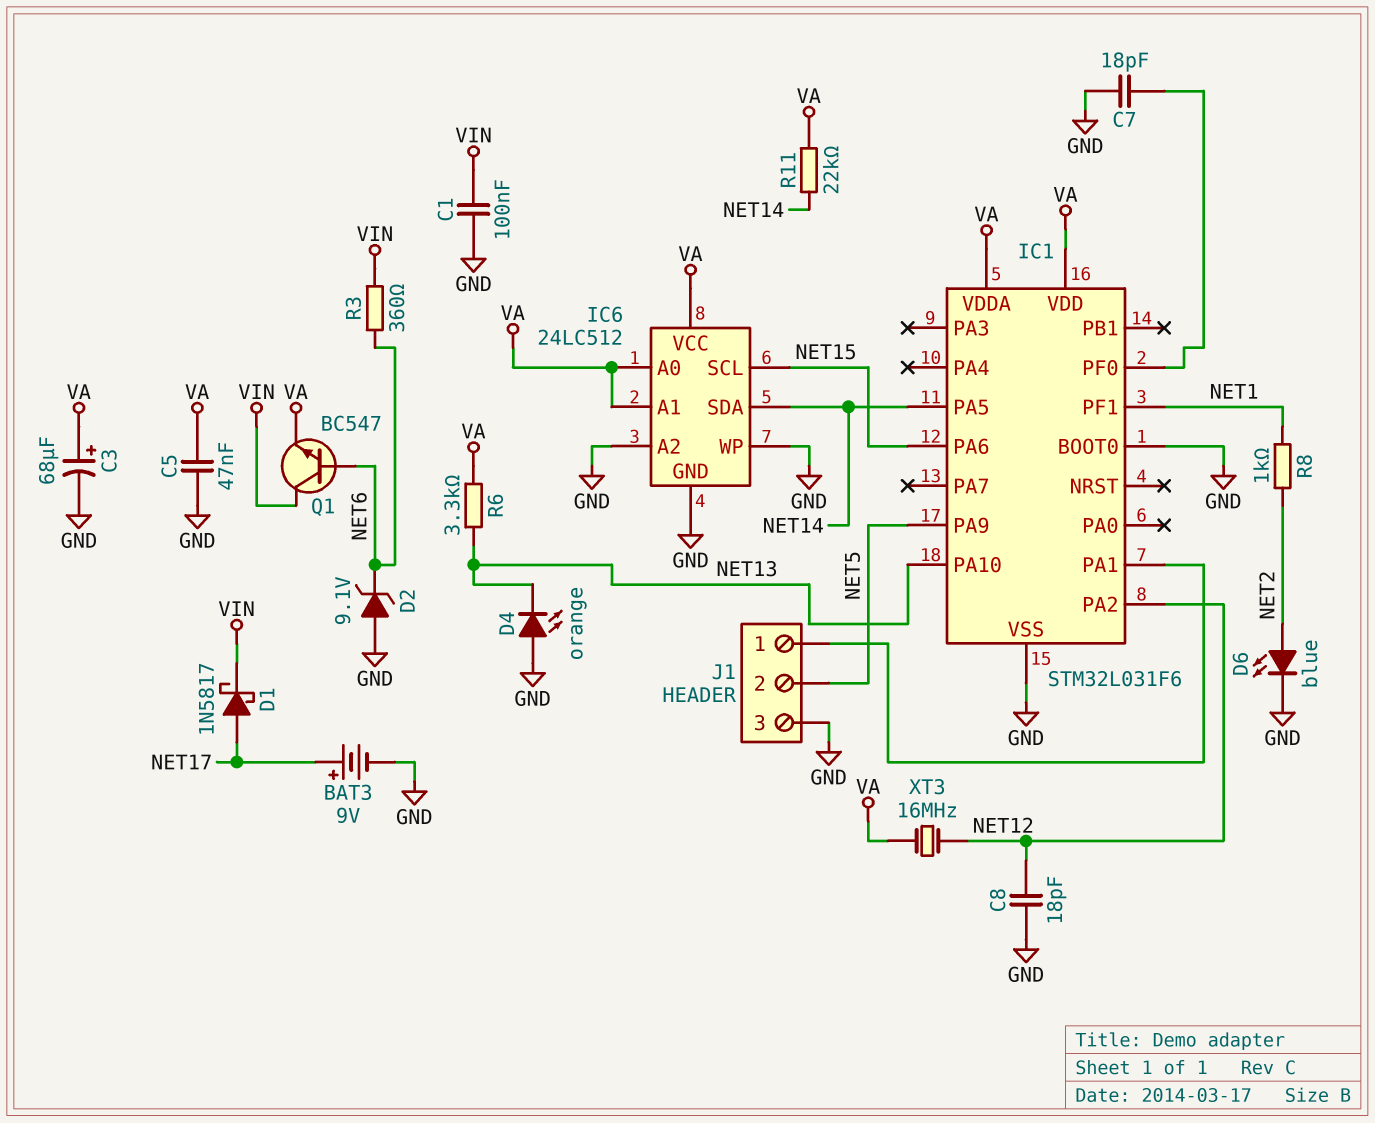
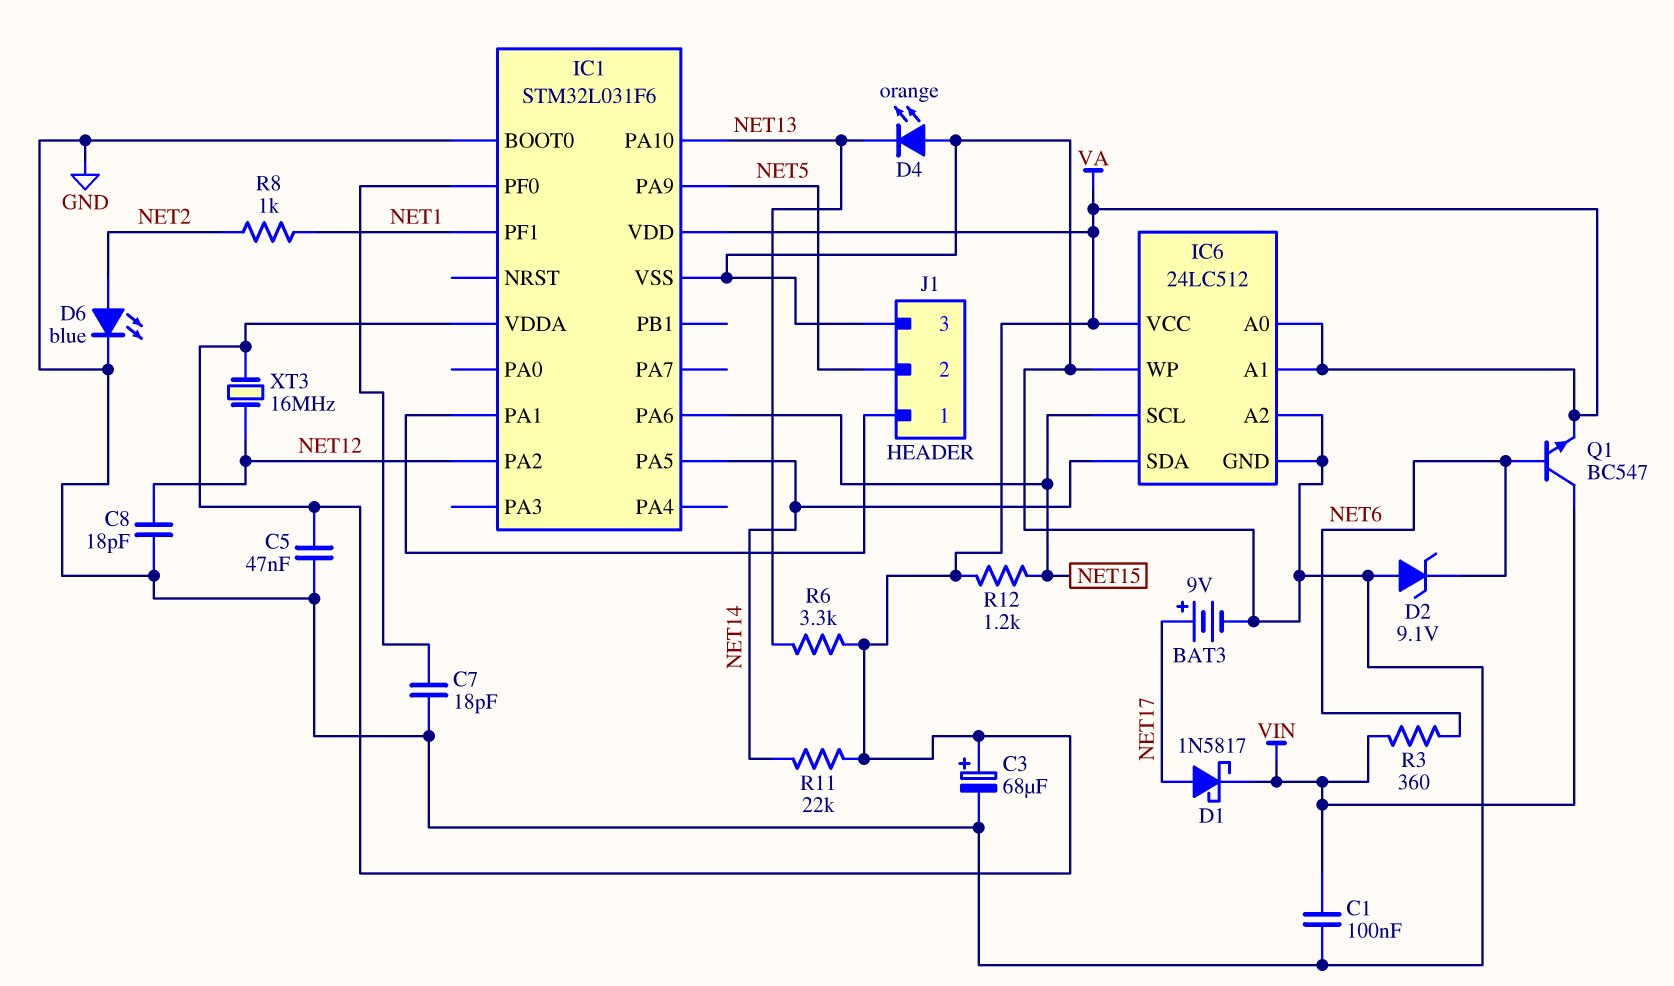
R12: none -> 1.2k (NET15, VA)

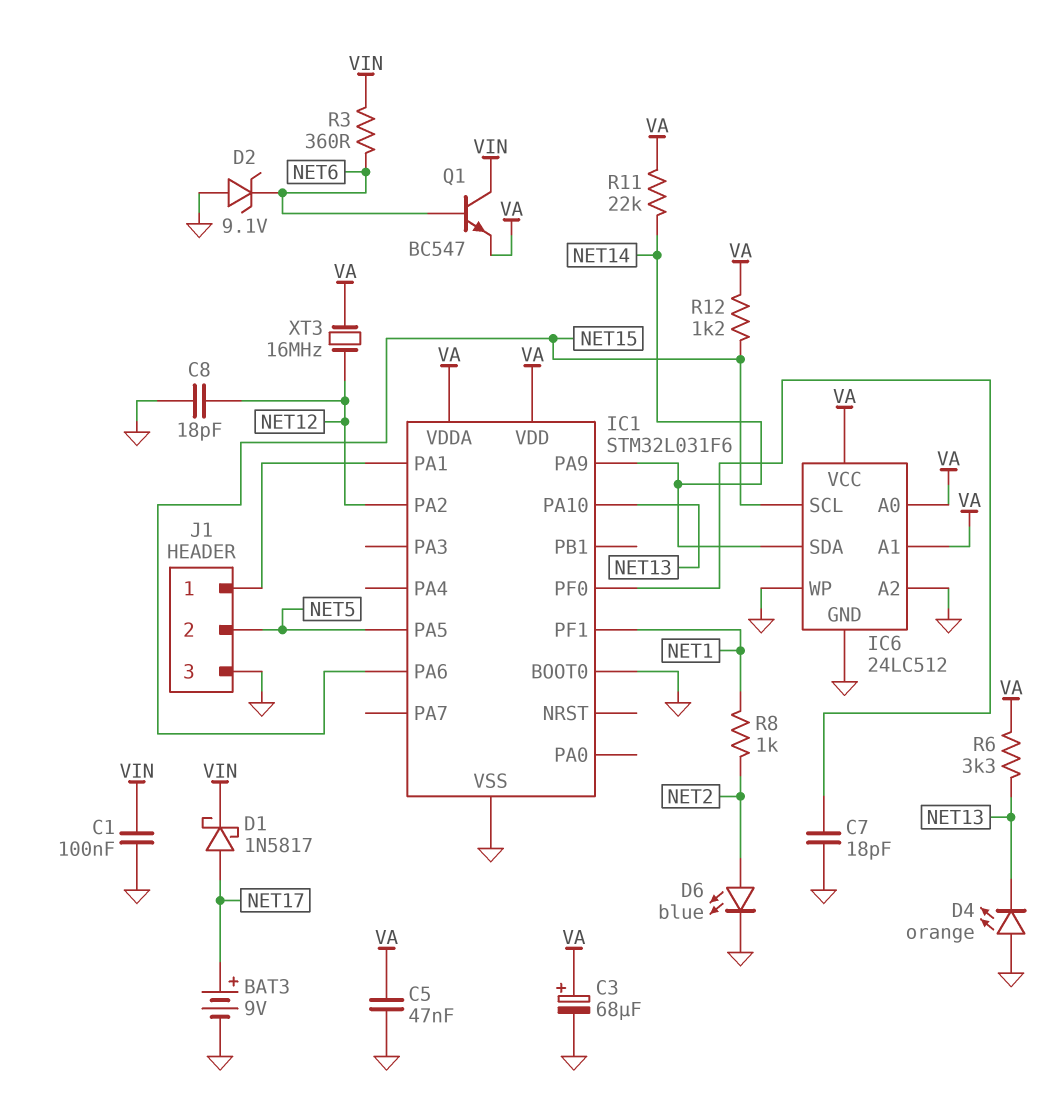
IC1 pin PA5: NET14 -> NET5
IC1 pin PA9: NET5 -> NET14

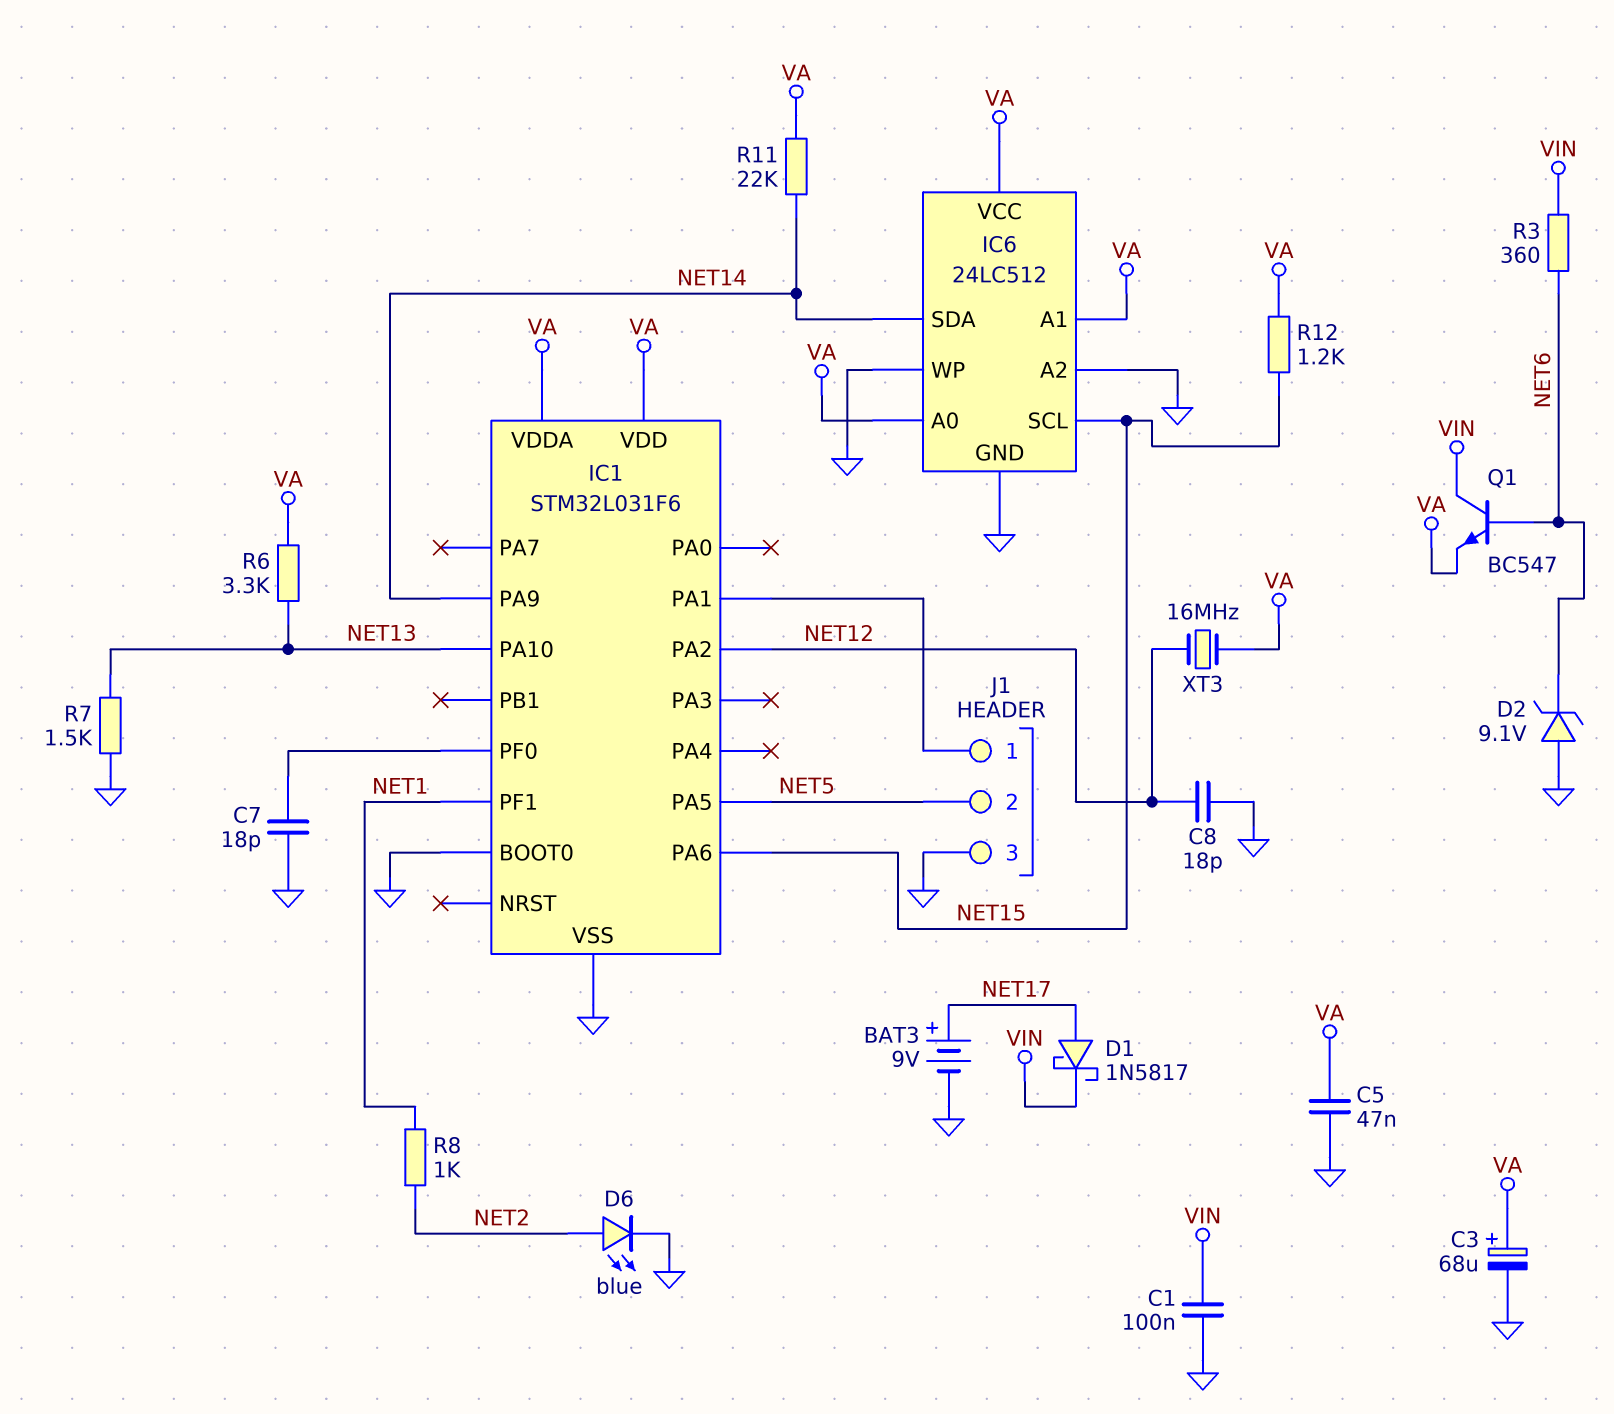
D4: LED orange (A GND, K NET13) -> none
R7: none -> 1.5k (GND, NET13)

